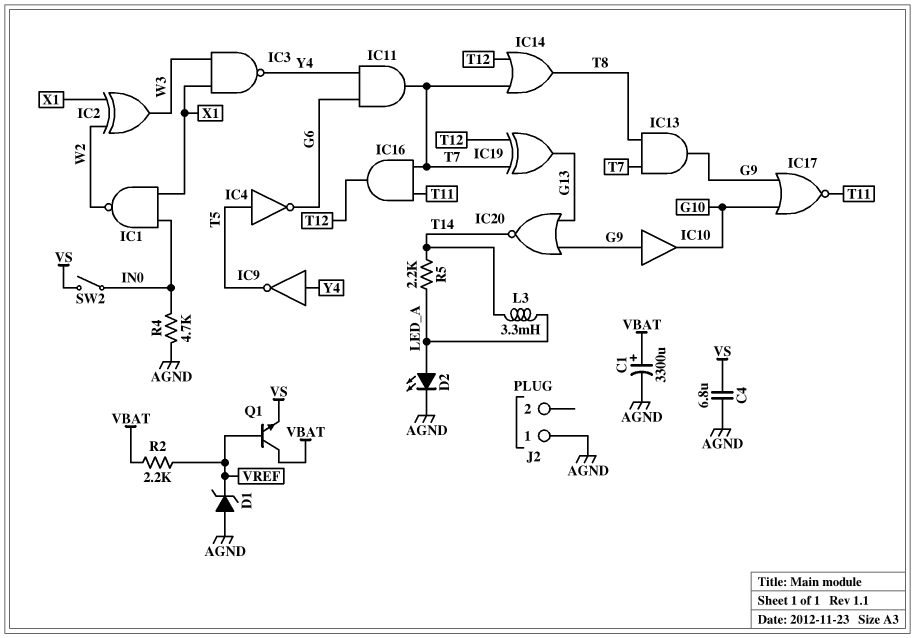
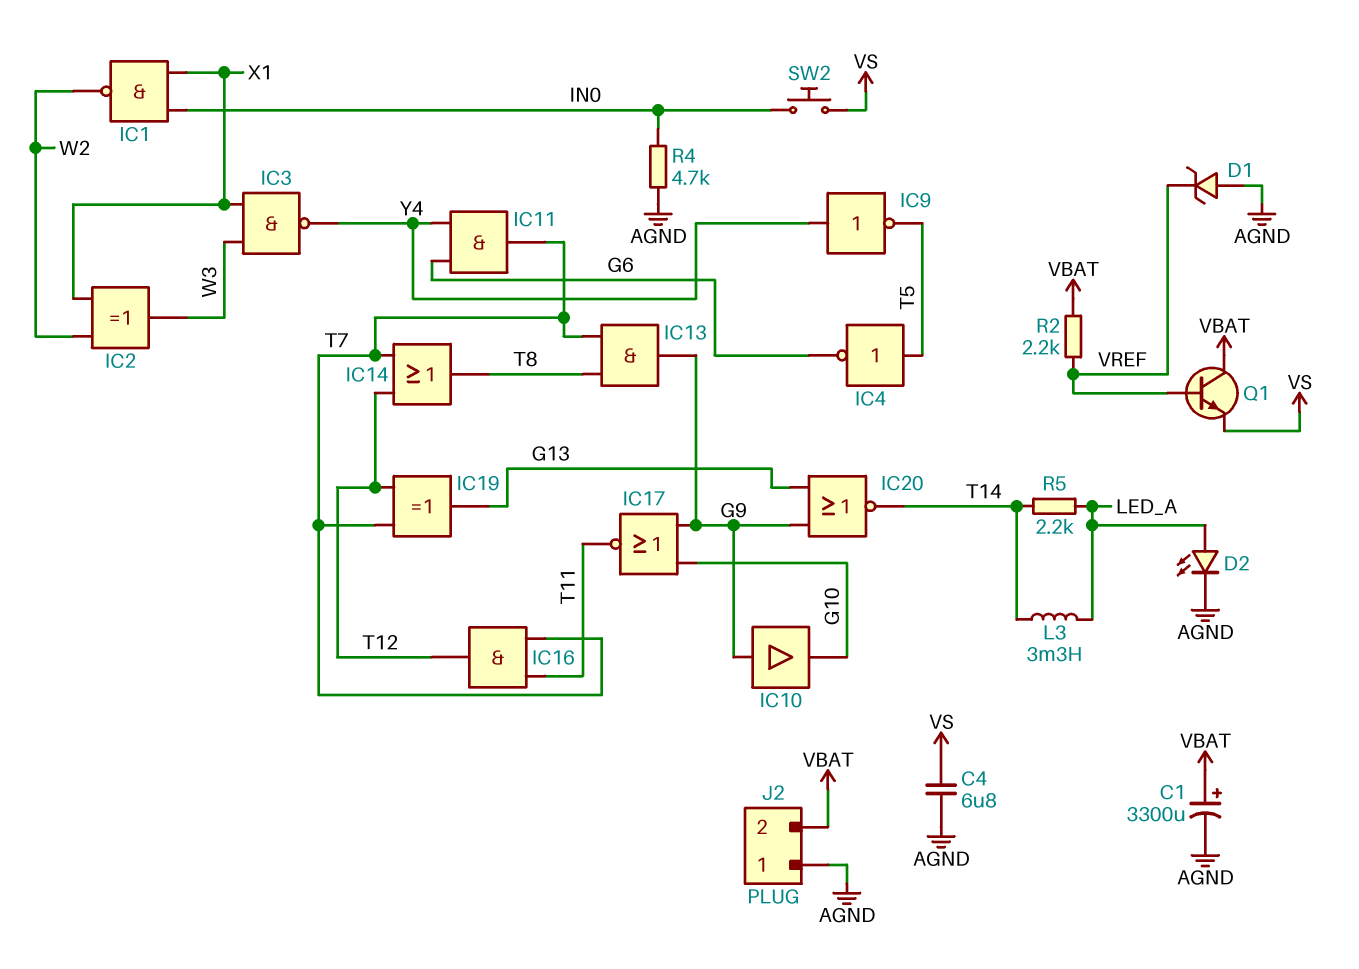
J2 pin 2: none -> VBAT
SW2: switch (IN0, VS) -> button (IN0, VS)

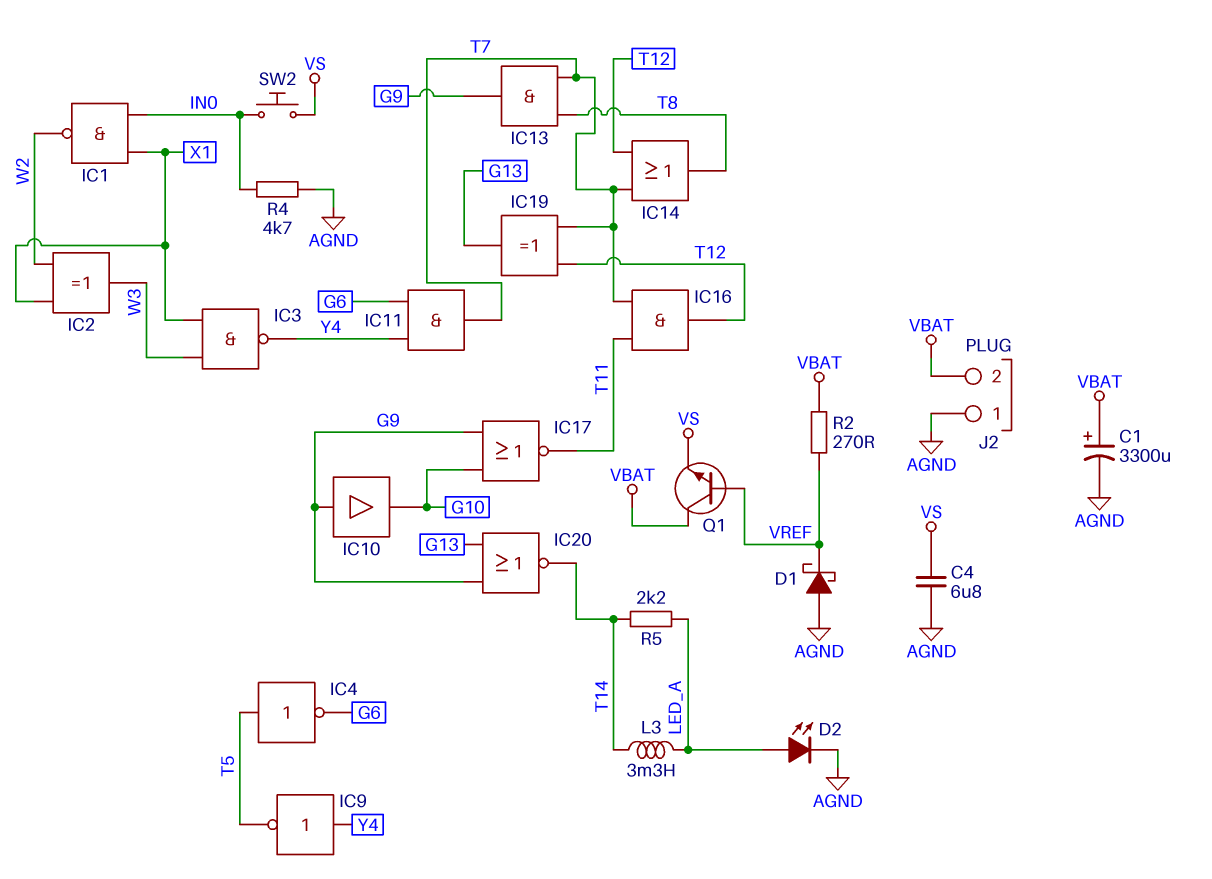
D1: zener (A AGND, K VREF) -> schottky (A AGND, K VREF)
R2: 2.2k (VBAT, VREF) -> 270 (VBAT, VREF)

